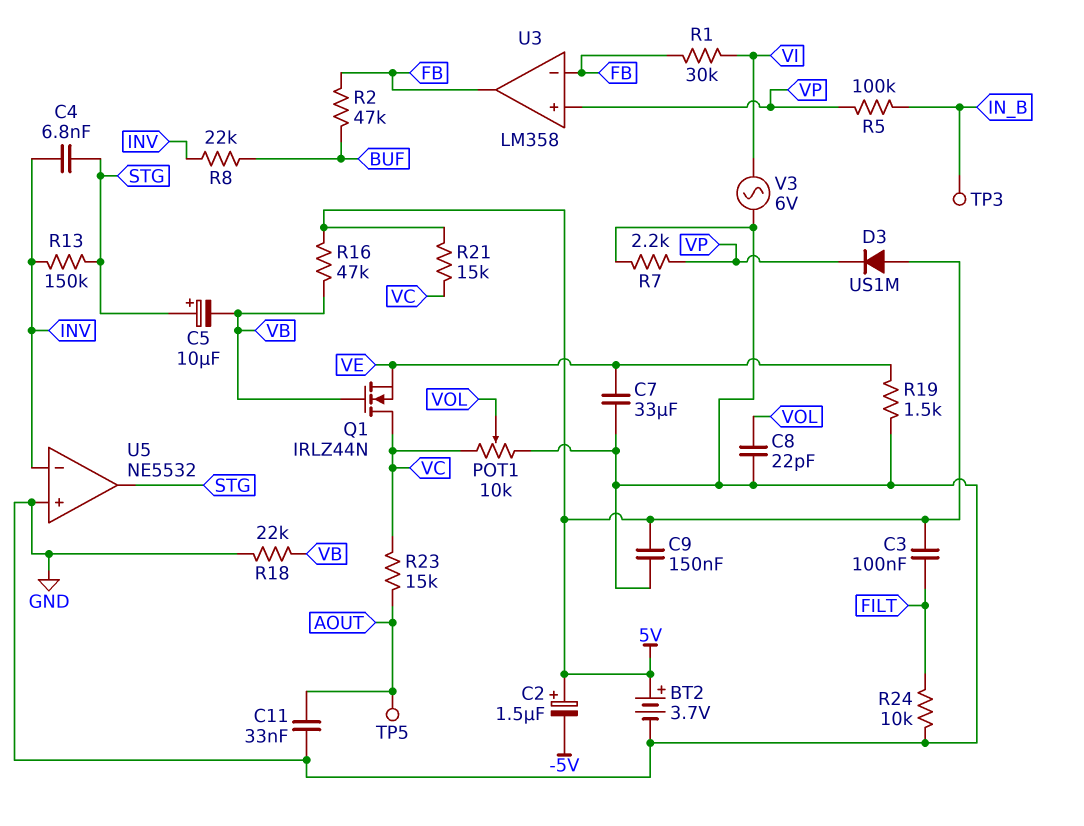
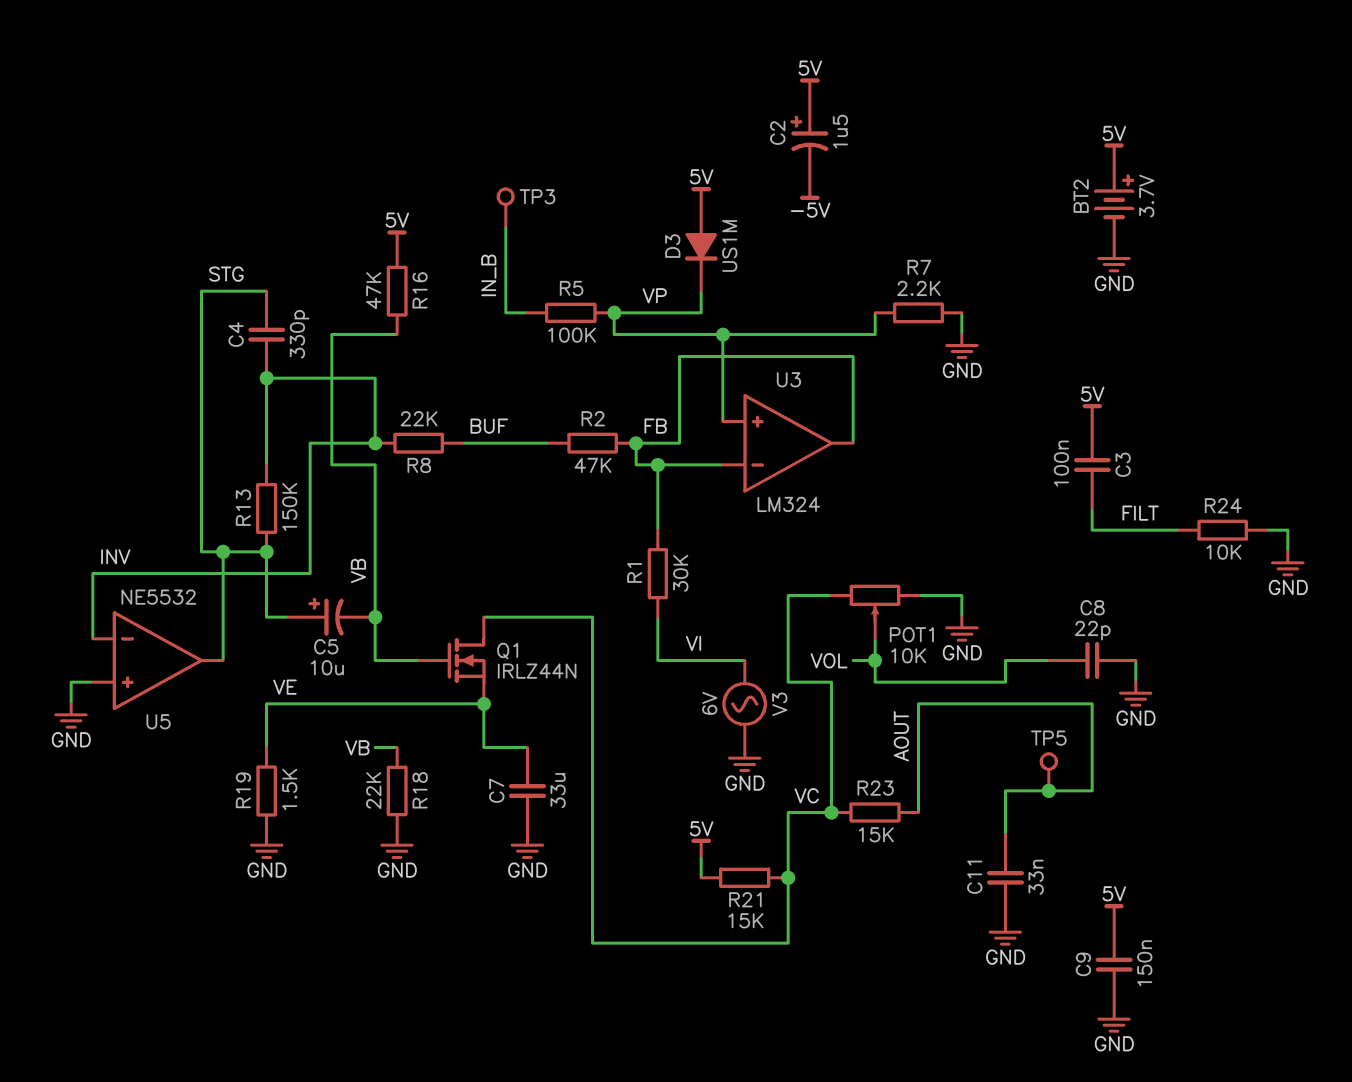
C4: 6.8nF (INV, STG) -> 330pF (INV, STG)
U3: LM358 -> LM324

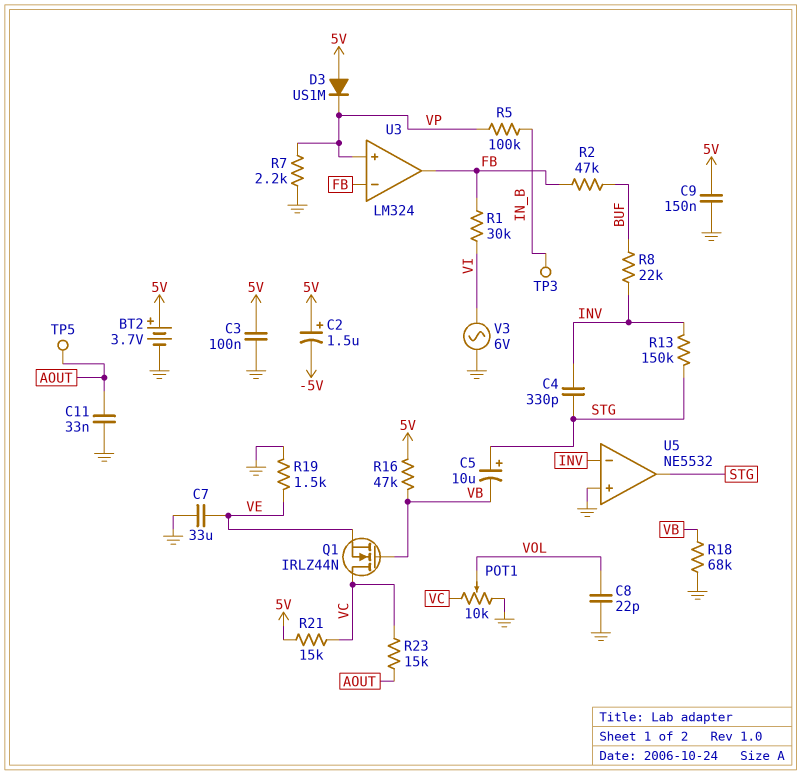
C3: 100nF (5V, FILT) -> 100nF (5V, GND)
R18: 22k (GND, VB) -> 68k (GND, VB)
R24: 10k (FILT, GND) -> none

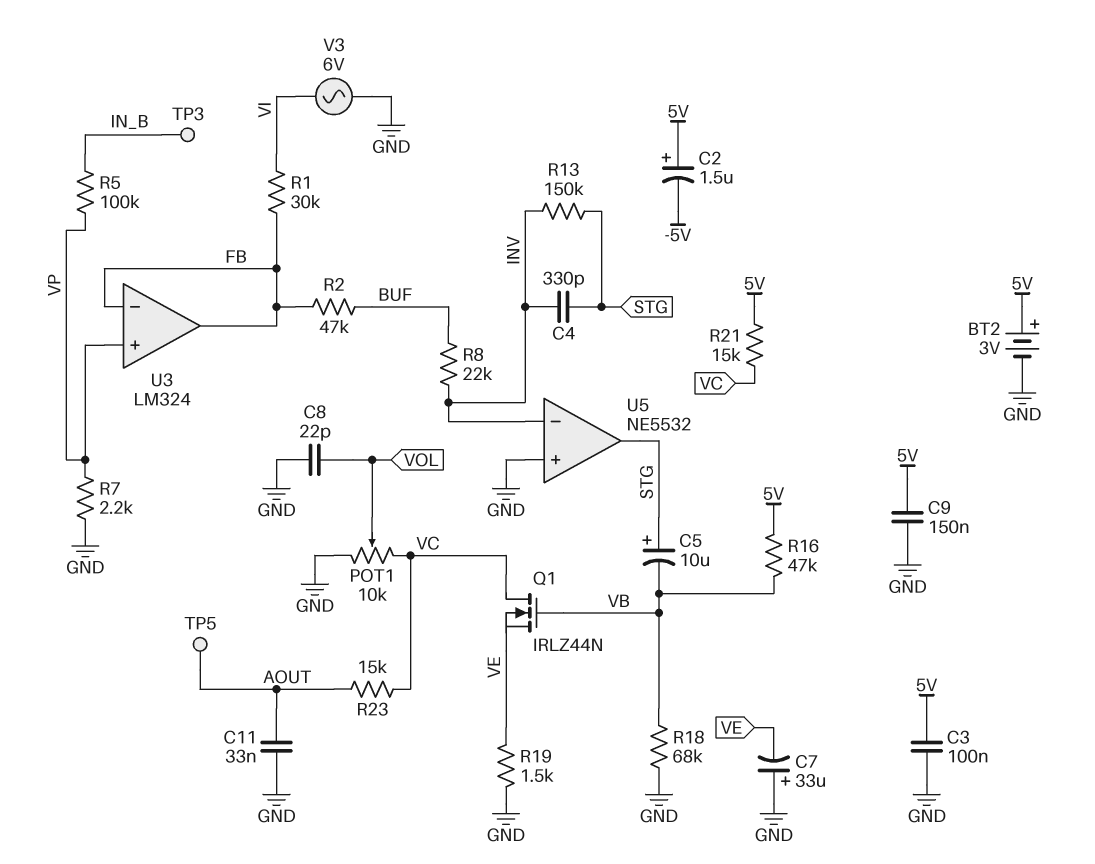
BT2: 3.7V (plus 5V, minus GND) -> 3V (plus 5V, minus GND)
C7: 33uF (GND, VE) -> 33uF (plus GND, minus VE)
D3: diode US1M (A 5V, K VP) -> none

